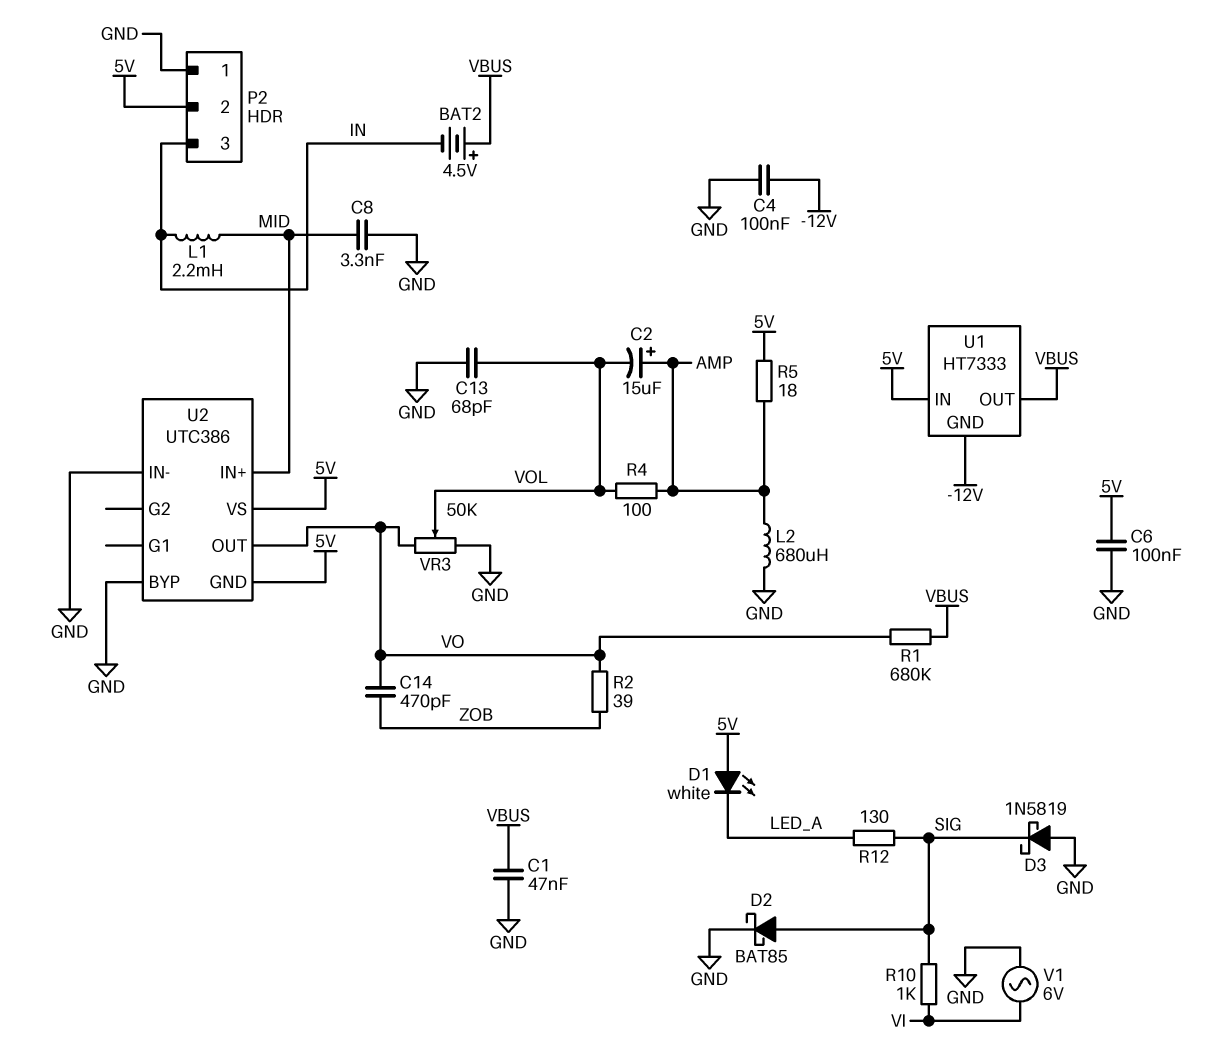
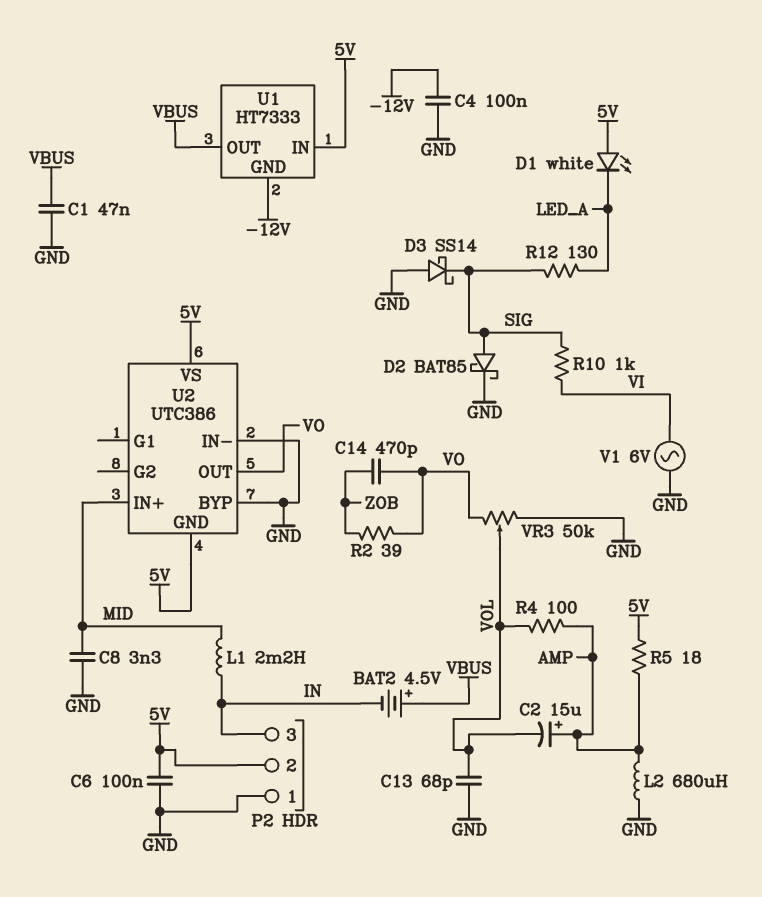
D3: schottky 1N5819 (A GND, K SIG) -> schottky SS14 (A GND, K SIG)
R1: 680k (VBUS, VO) -> none

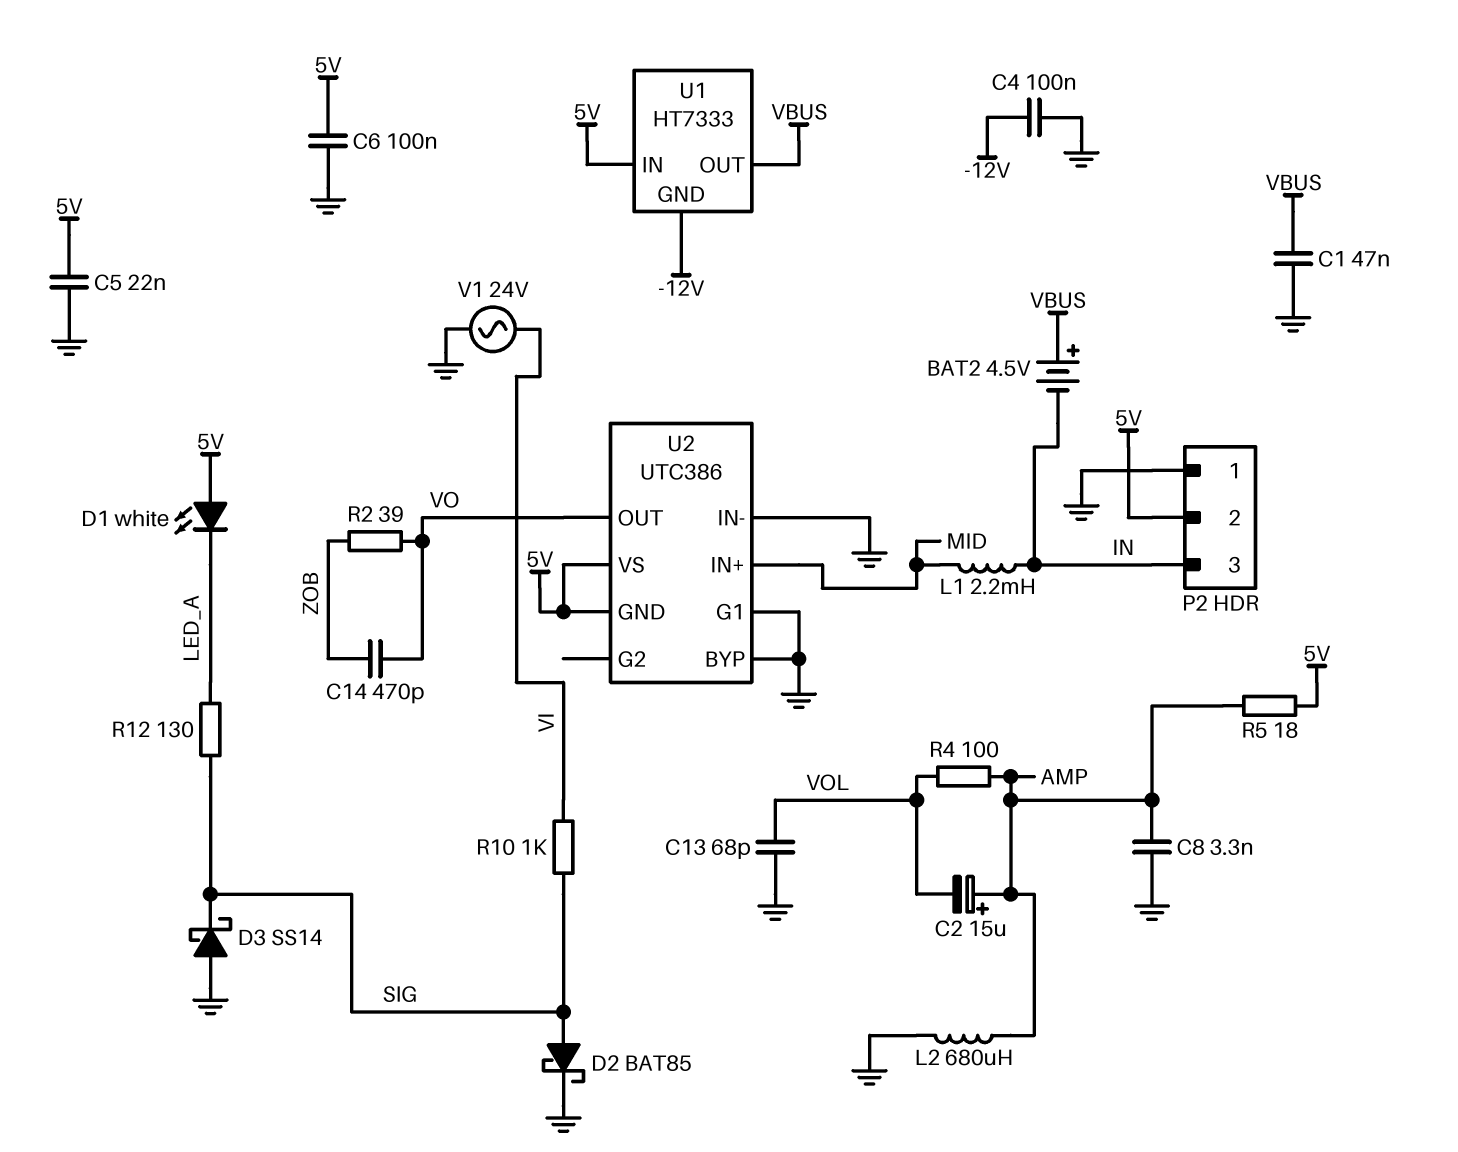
C5: none -> 22nF (5V, GND)
C8: 3.3nF (GND, MID) -> 3.3nF (AMP, GND)
U2 pin G1: none -> GND
V1: AC 6V (GND, VI) -> AC 24V (GND, VI)
VR3: 50k (GND, VO, wiper VOL) -> none

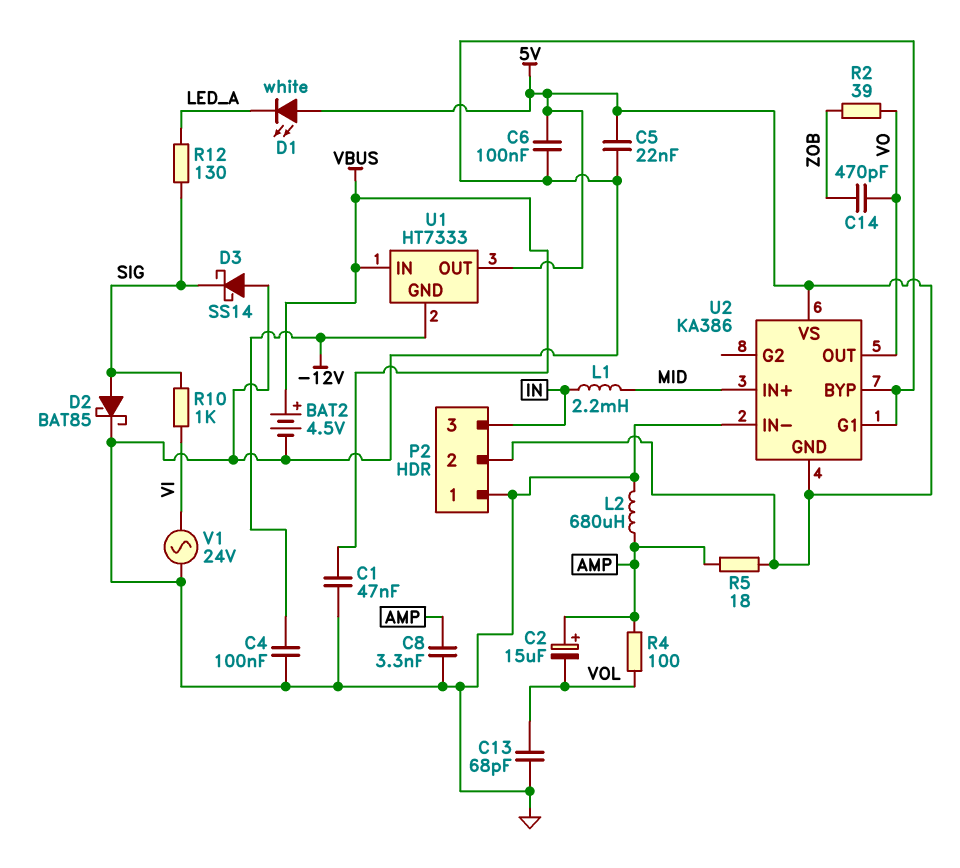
BAT2: 4.5V (plus VBUS, minus IN) -> 4.5V (plus VBUS, minus GND)
U1 pin IN: 5V -> VBUS
U1 pin OUT: VBUS -> 5V
U2: UTC386 -> KA386

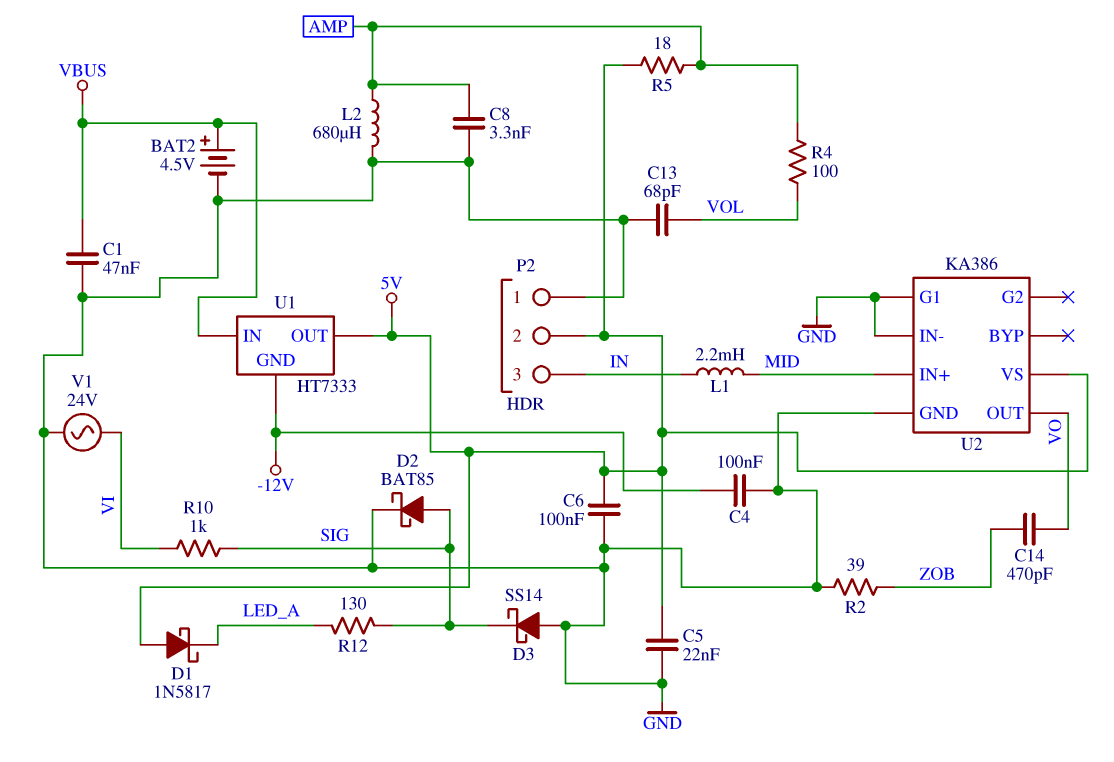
C2: 15uF (plus AMP, minus VOL) -> none
D1: LED white (A 5V, K LED_A) -> schottky 1N5817 (A 5V, K LED_A)
R2: 39 (VO, ZOB) -> 39 (GND, ZOB)
U2 pin BYP: GND -> none
U2 pin GND: 5V -> GND

